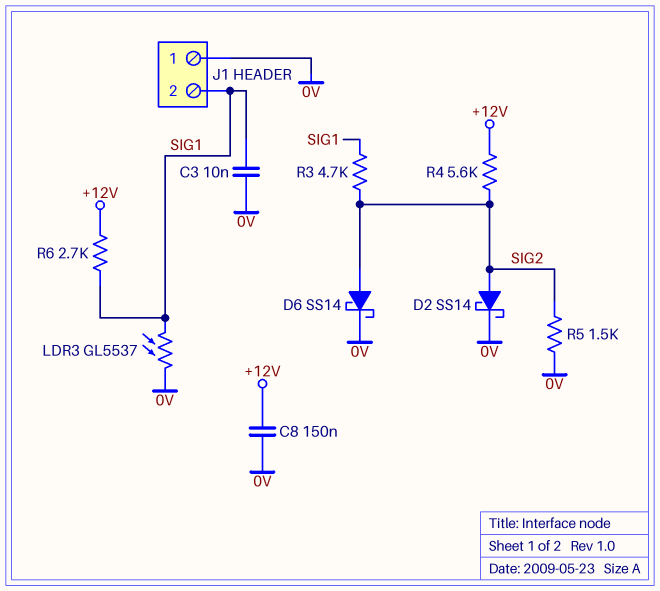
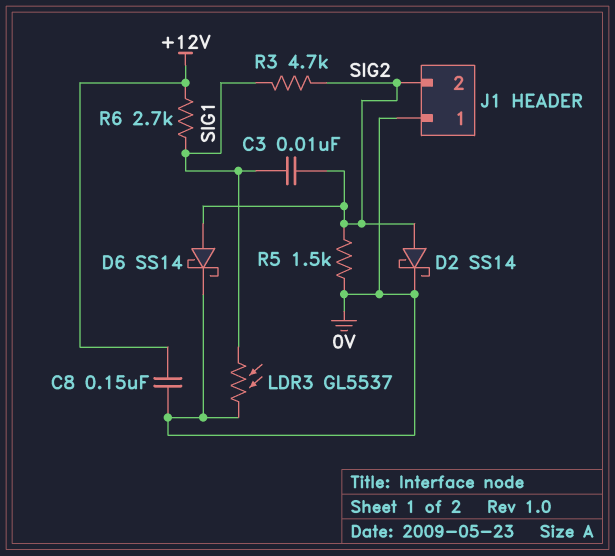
C3: 10nF (0V, SIG1) -> 10nF (SIG1, SIG2)
J1 pin 2: SIG1 -> SIG2
R4: 5.6k (+12V, SIG2) -> none

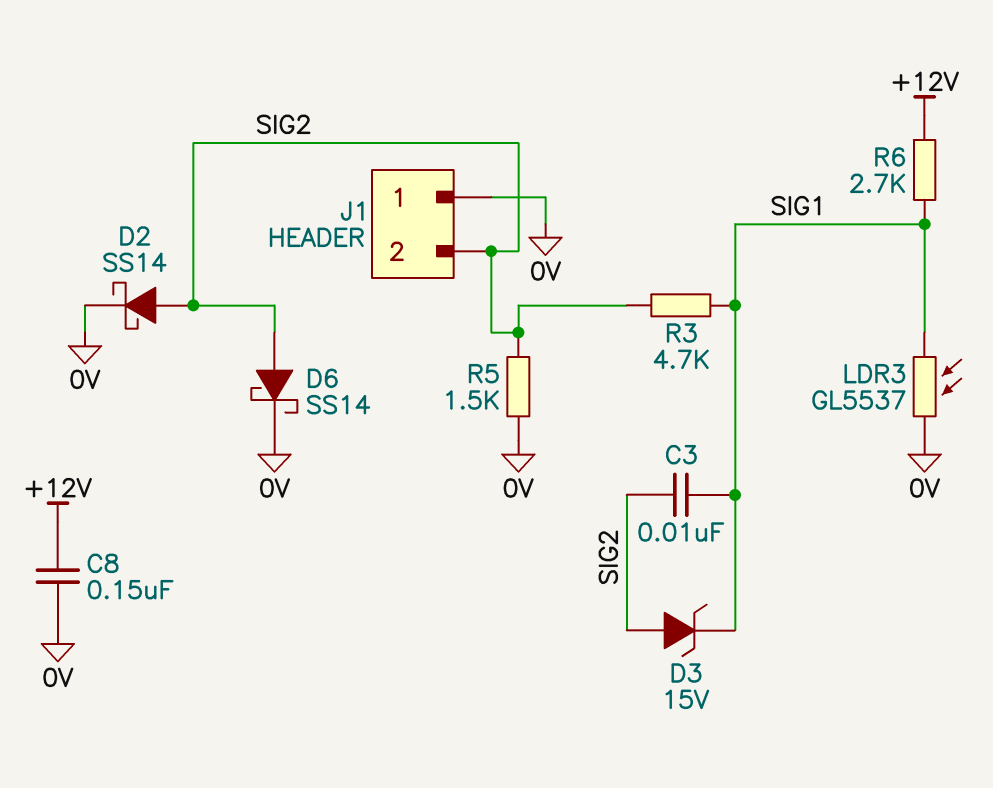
D3: none -> zener 15V (A SIG2, K SIG1)

